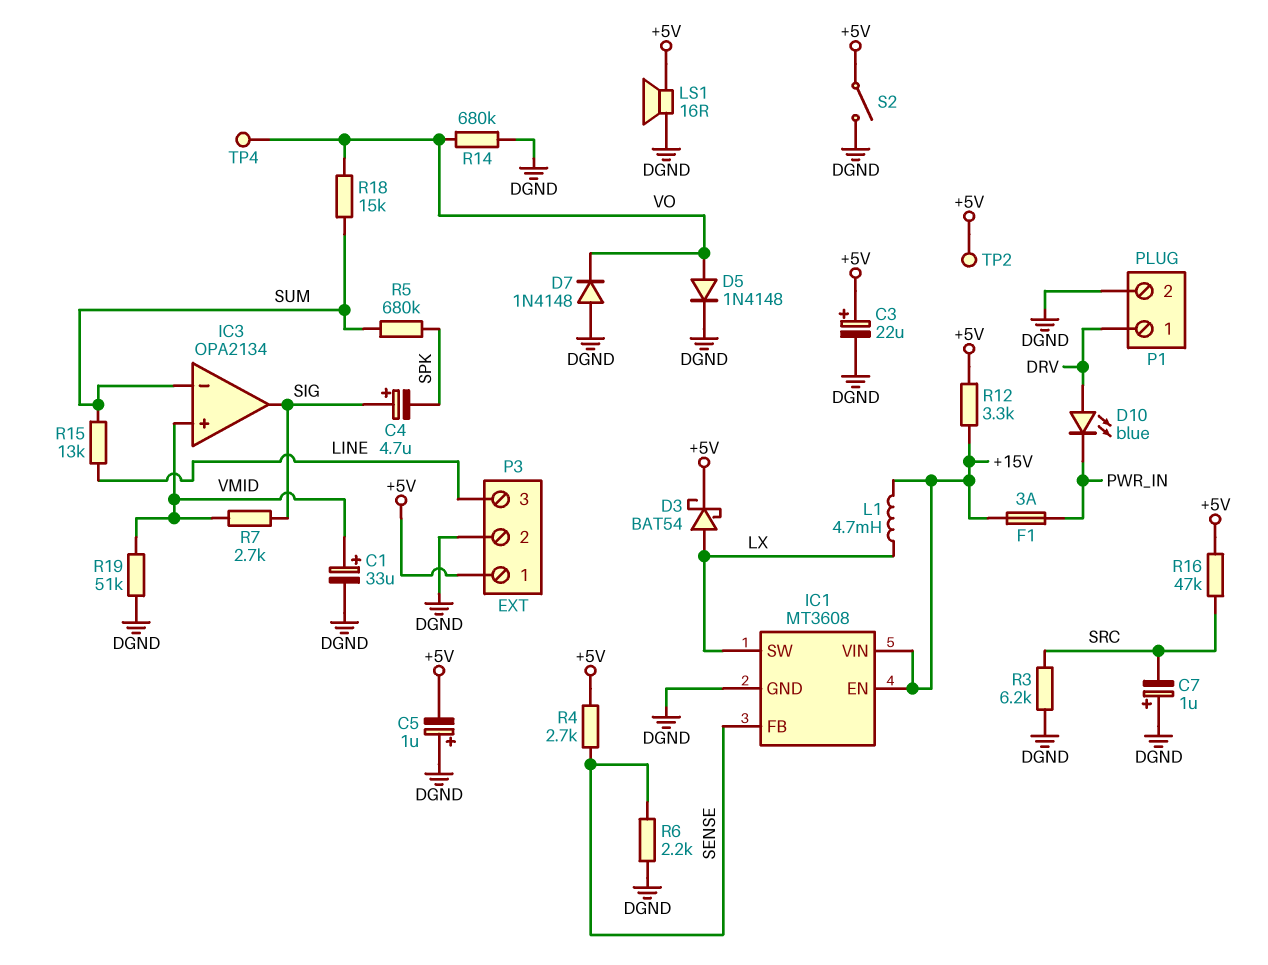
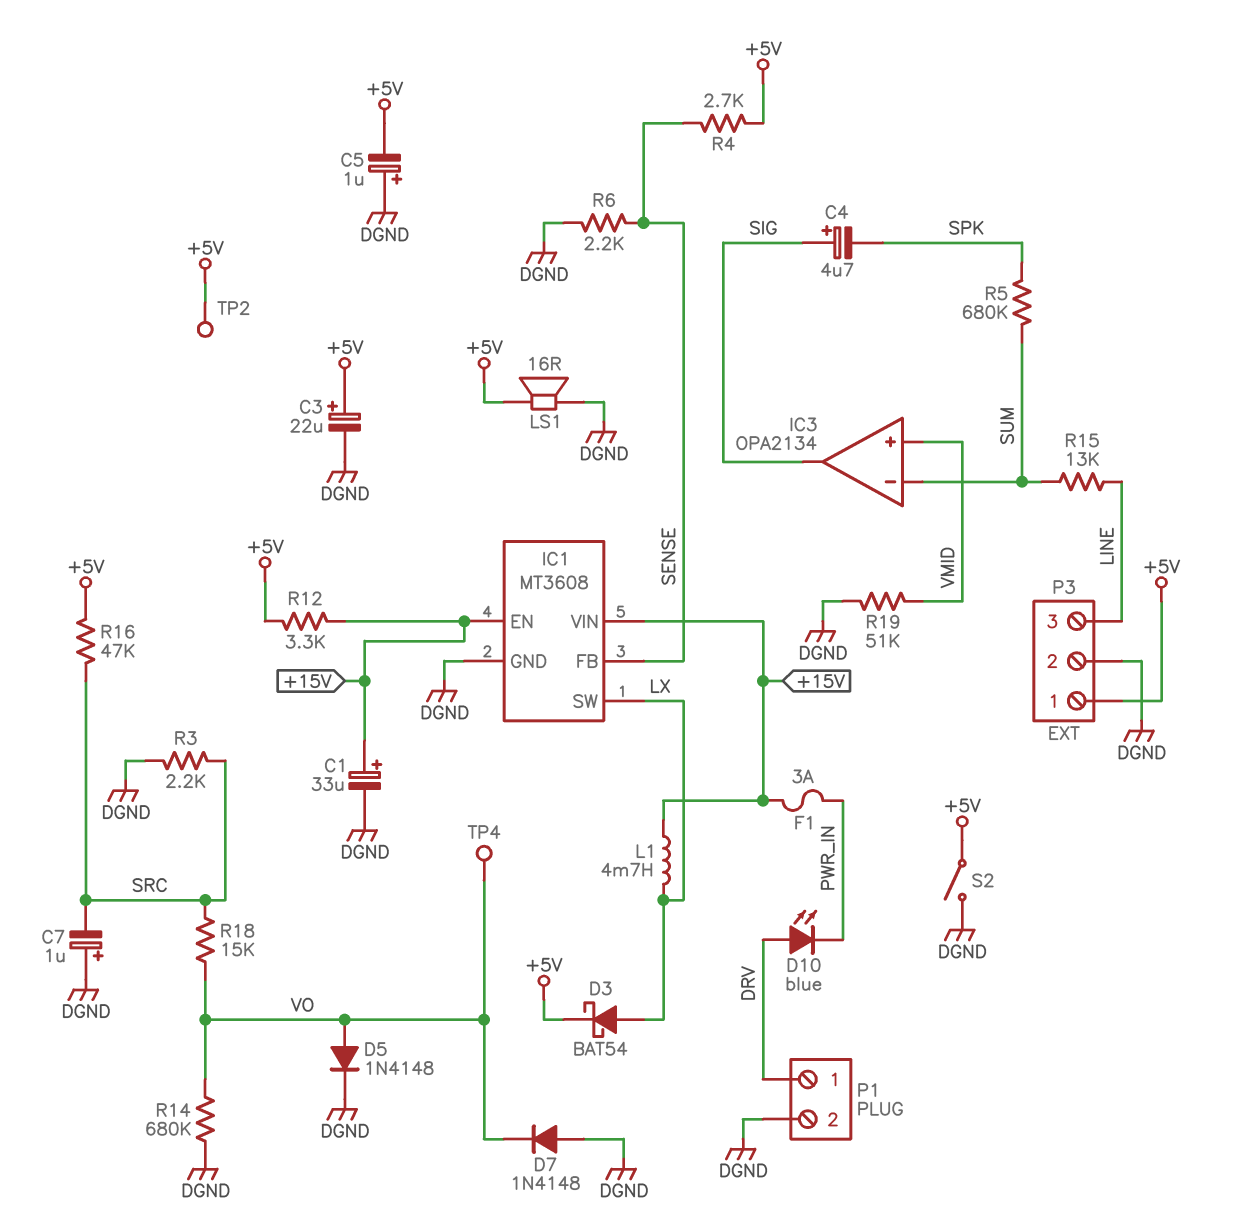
C1: 33uF (plus VMID, minus DGND) -> 33uF (plus +15V, minus DGND)
R3: 6.2k (DGND, SRC) -> 2.2k (DGND, SRC)
R7: 2.7k (SIG, VMID) -> none
R18: 15k (SUM, VO) -> 15k (SRC, VO)

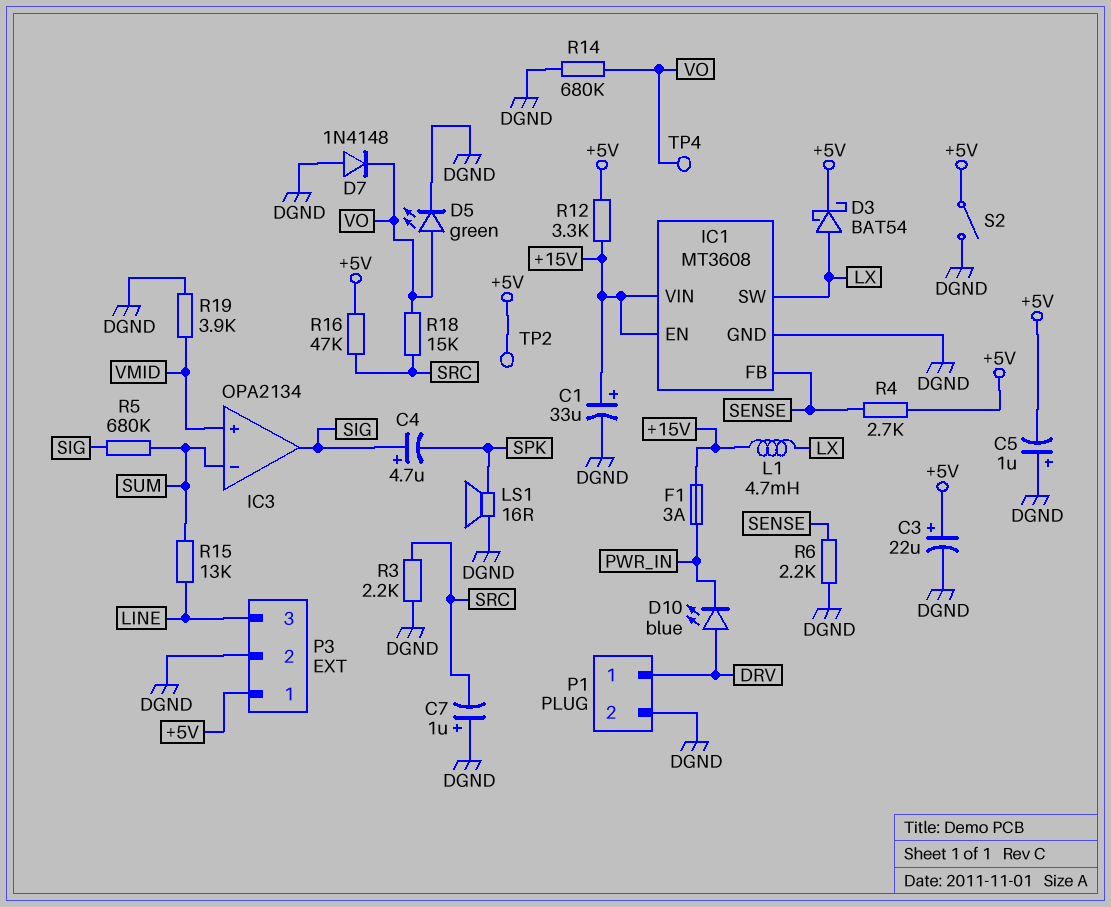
D5: diode 1N4148 (A VO, K DGND) -> LED green (A VO, K DGND)
LS1: speaker 16R (+5V, DGND) -> speaker 16R (DGND, SPK)
R5: 680k (SPK, SUM) -> 680k (SIG, SUM)
R19: 51k (DGND, VMID) -> 3.9k (DGND, VMID)

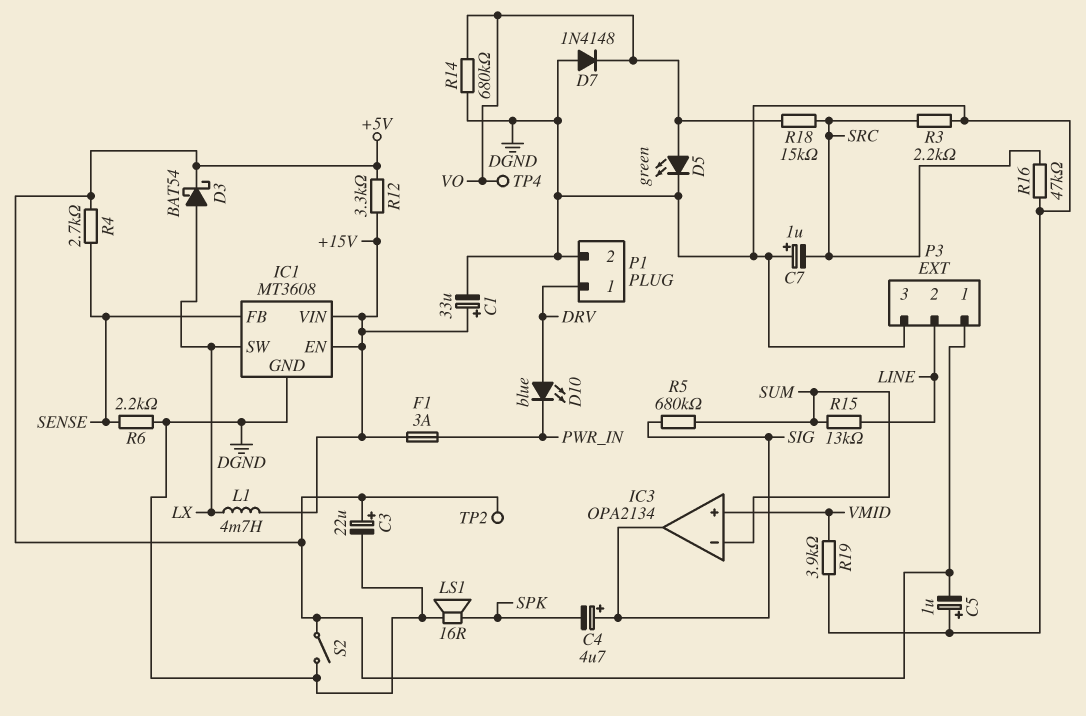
P3 pin 2: DGND -> LINE
P3 pin 3: LINE -> DGND
R16: 47k (+5V, SRC) -> 47k (DGND, SRC)

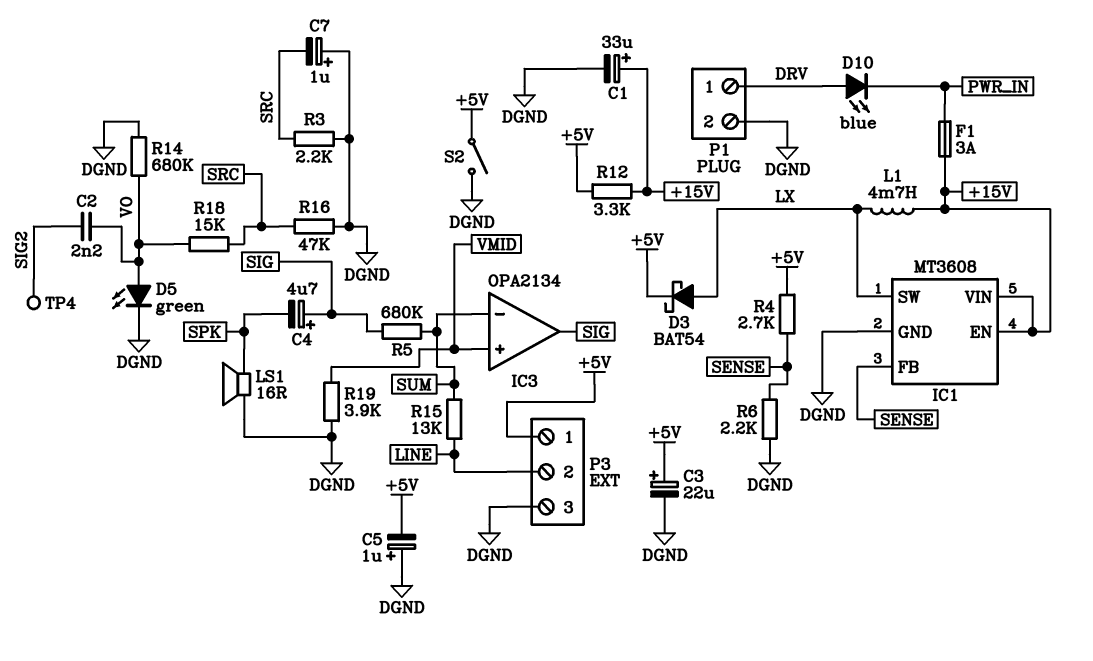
C2: none -> 2.2nF (SIG2, VO)
D7: diode 1N4148 (A DGND, K VO) -> none
TP2: test point (+5V) -> none
TP4: test point (VO) -> test point (SIG2)

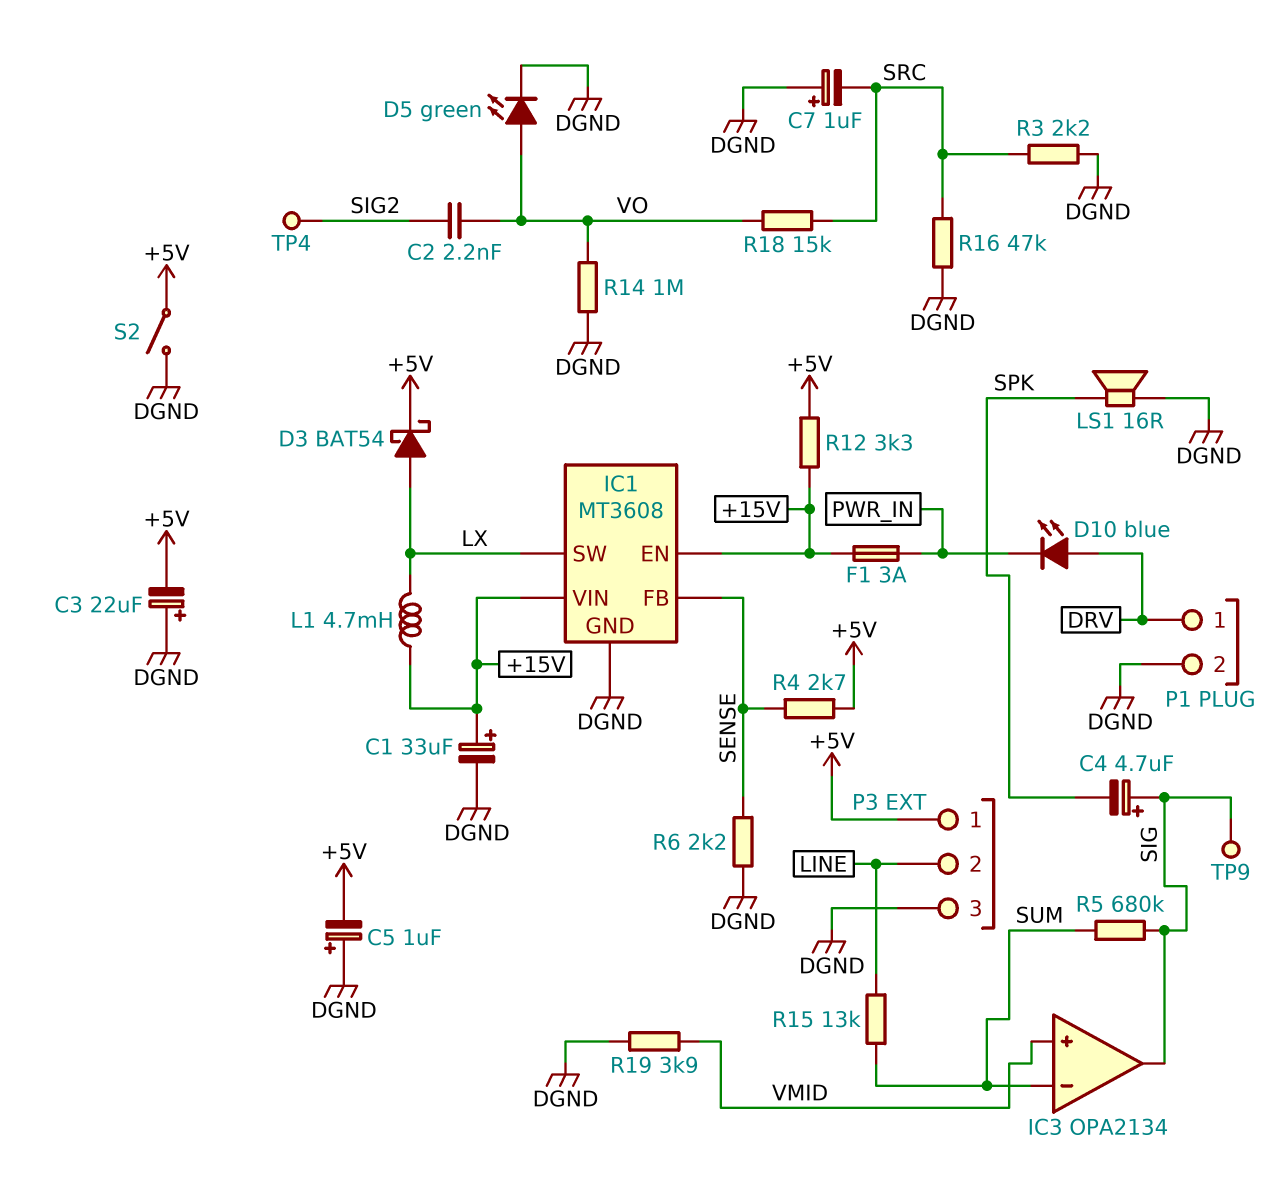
C3: 22uF (plus +5V, minus DGND) -> 22uF (plus DGND, minus +5V)
R14: 680k (DGND, VO) -> 1M (DGND, VO)
TP9: none -> test point (SIG)

